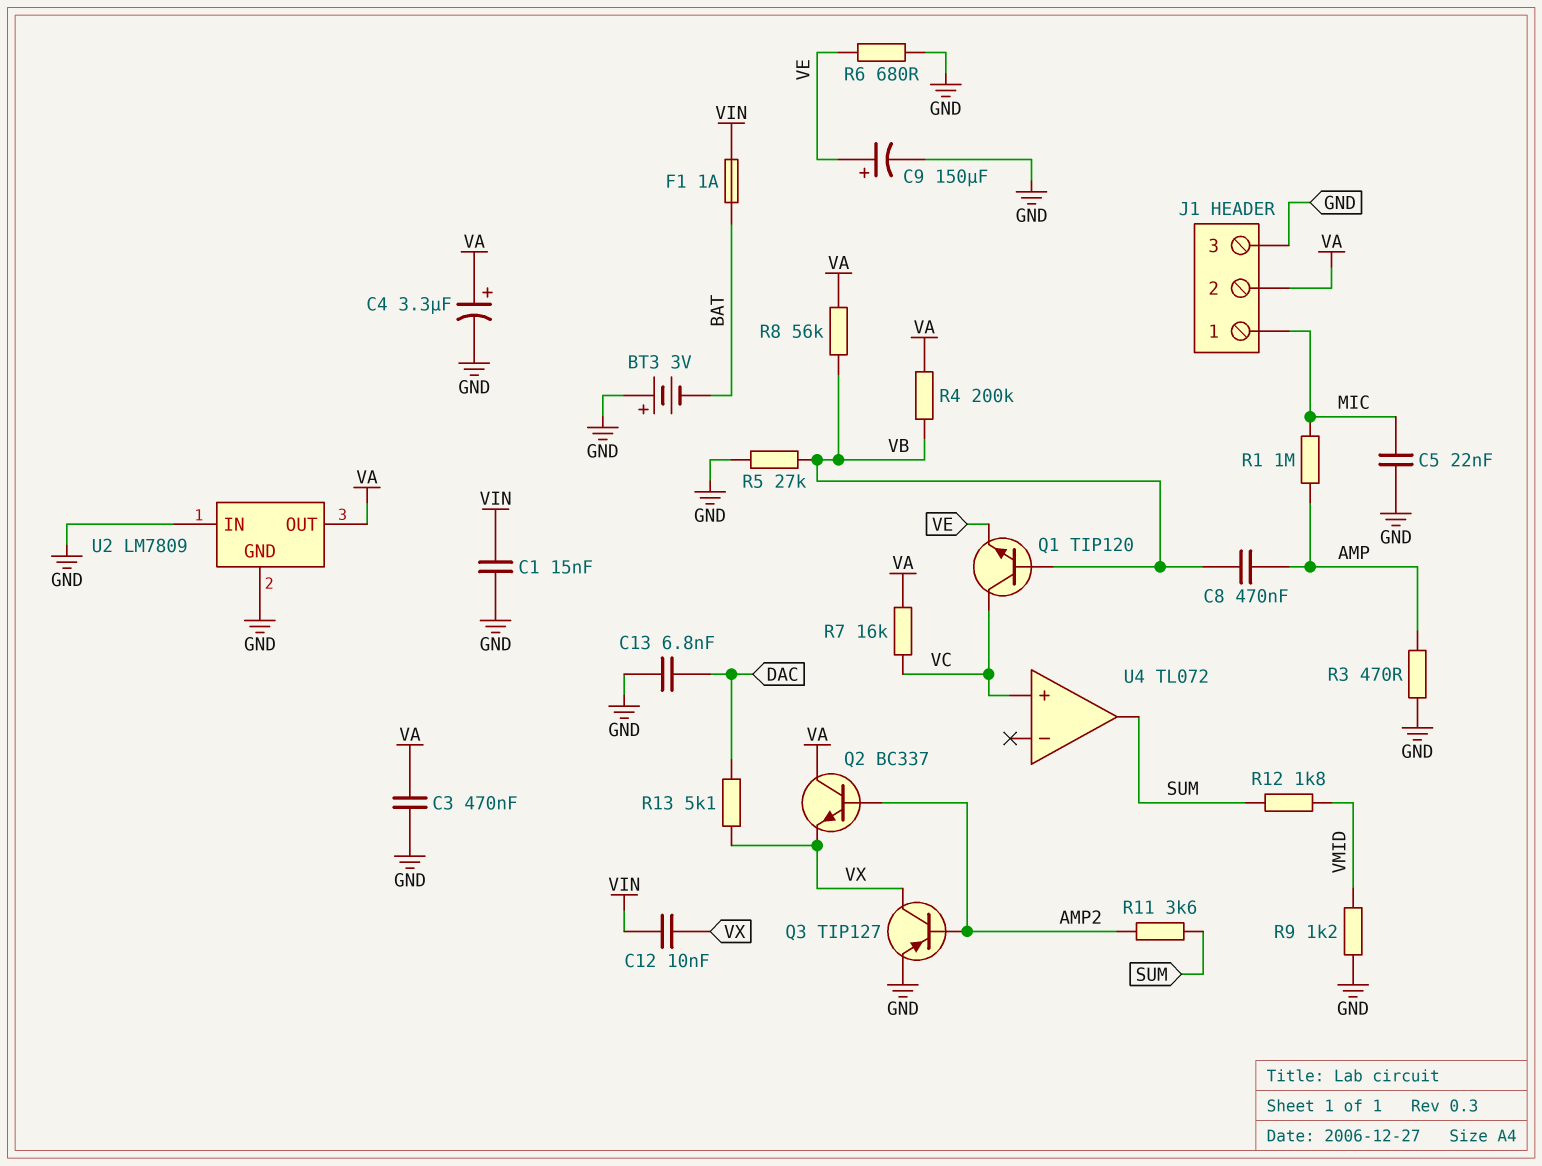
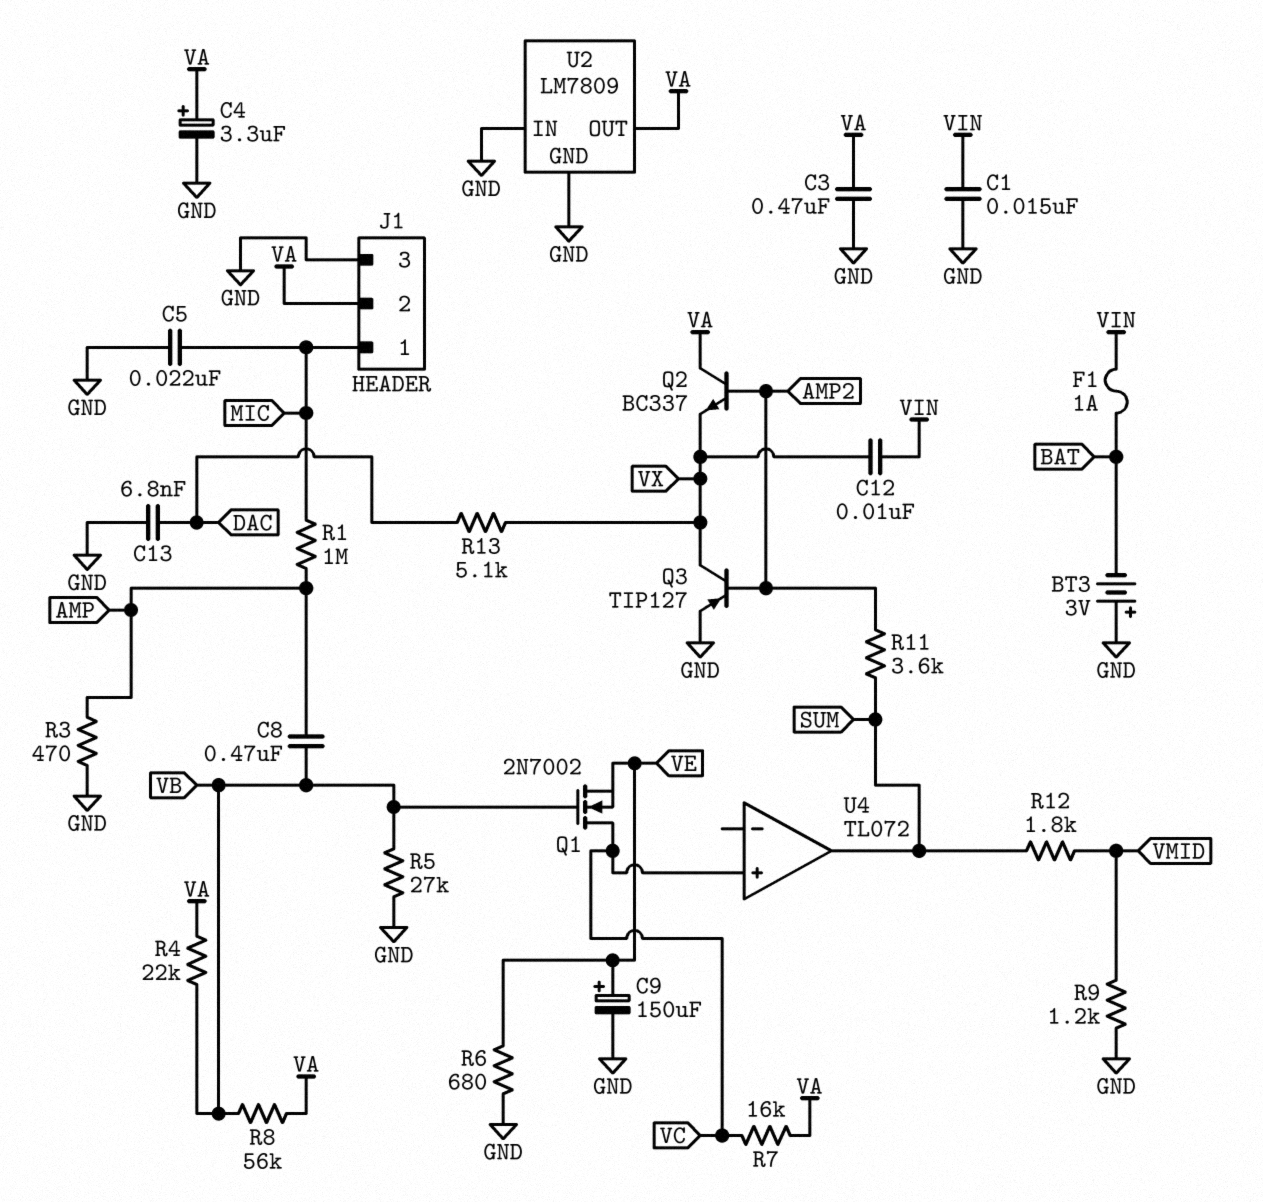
Q1: NPN TIP120 (B VB, C VC, E VE) -> NMOS 2N7002 (G VB, D VC, S VE)
R4: 200k (VA, VB) -> 22k (VA, VB)

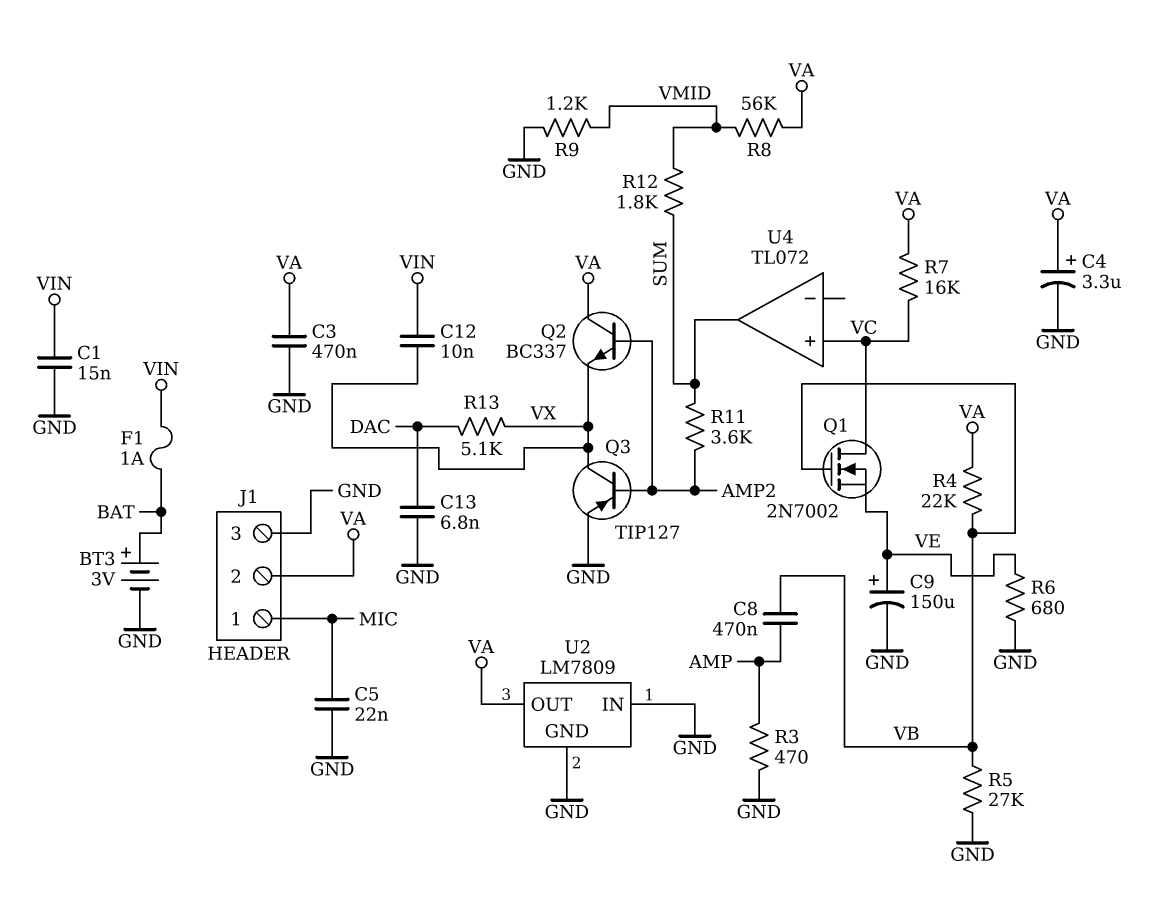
BT3: 3V (plus GND, minus BAT) -> 3V (plus BAT, minus GND)
R1: 1M (AMP, MIC) -> none
R8: 56k (VA, VB) -> 56k (VA, VMID)

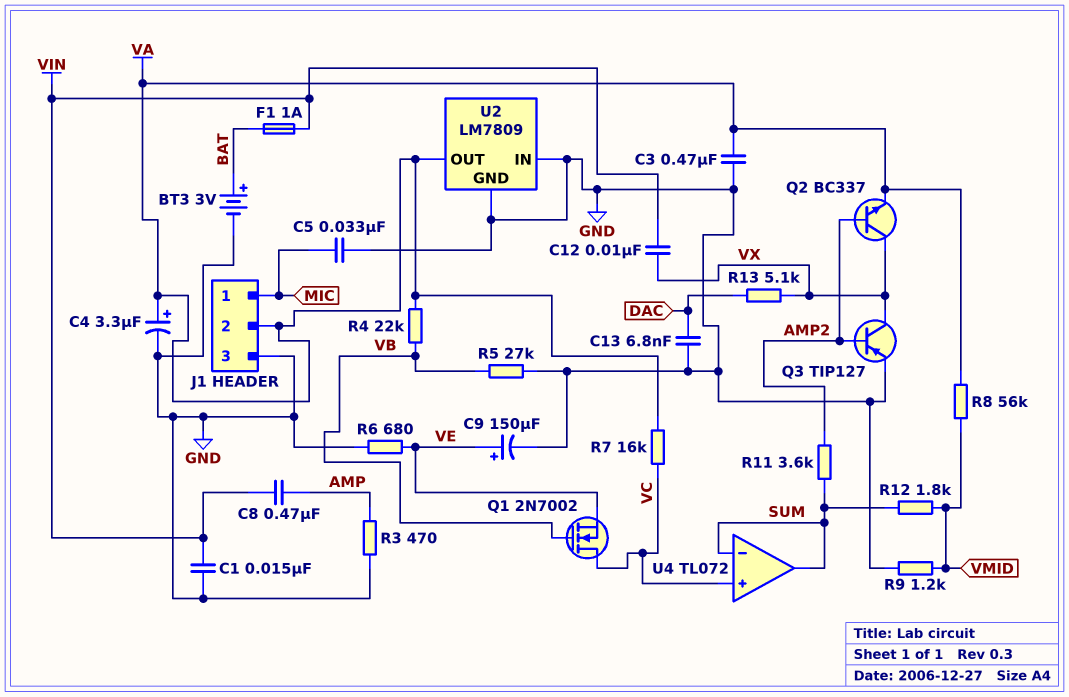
C5: 22nF (GND, MIC) -> 33nF (GND, MIC)
C8: 470nF (AMP, VB) -> 470nF (AMP, VIN)
Q2: NPN BC337 (B AMP2, C VA, E VX) -> NPN BC337 (B AMP2, C VX, E VA)
U4 pin in-: none -> SUM

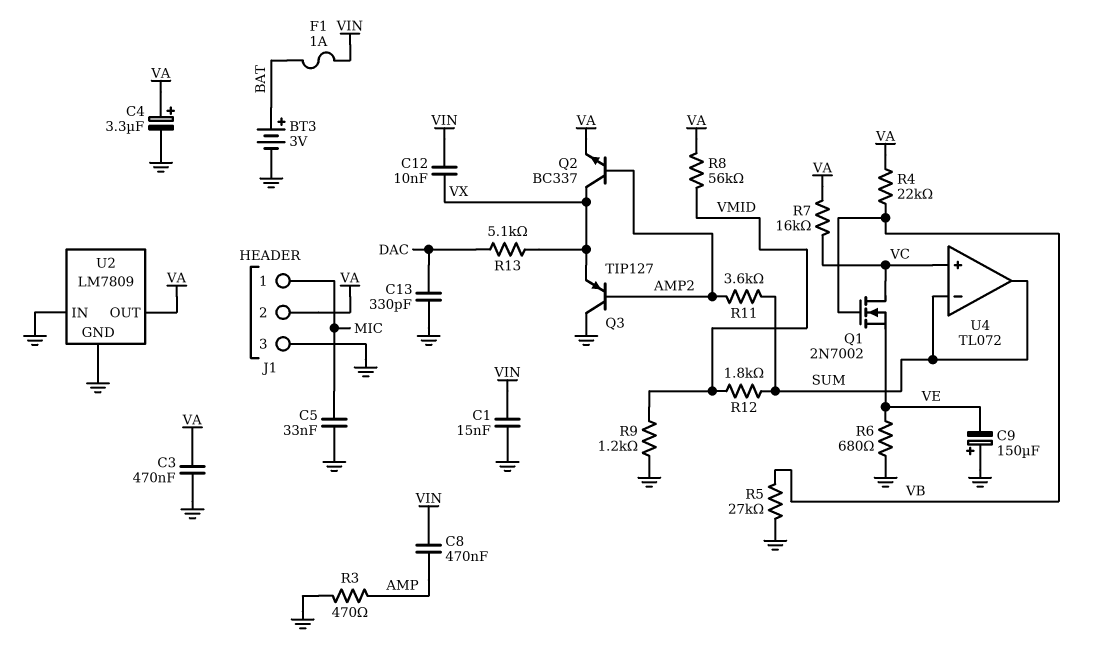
C9: 150uF (plus VE, minus GND) -> 150uF (plus GND, minus VE)
C13: 6.8nF (DAC, GND) -> 330pF (DAC, GND)
Q3: PNP TIP127 (B AMP2, C VX, E GND) -> PNP TIP127 (B AMP2, C GND, E VX)

